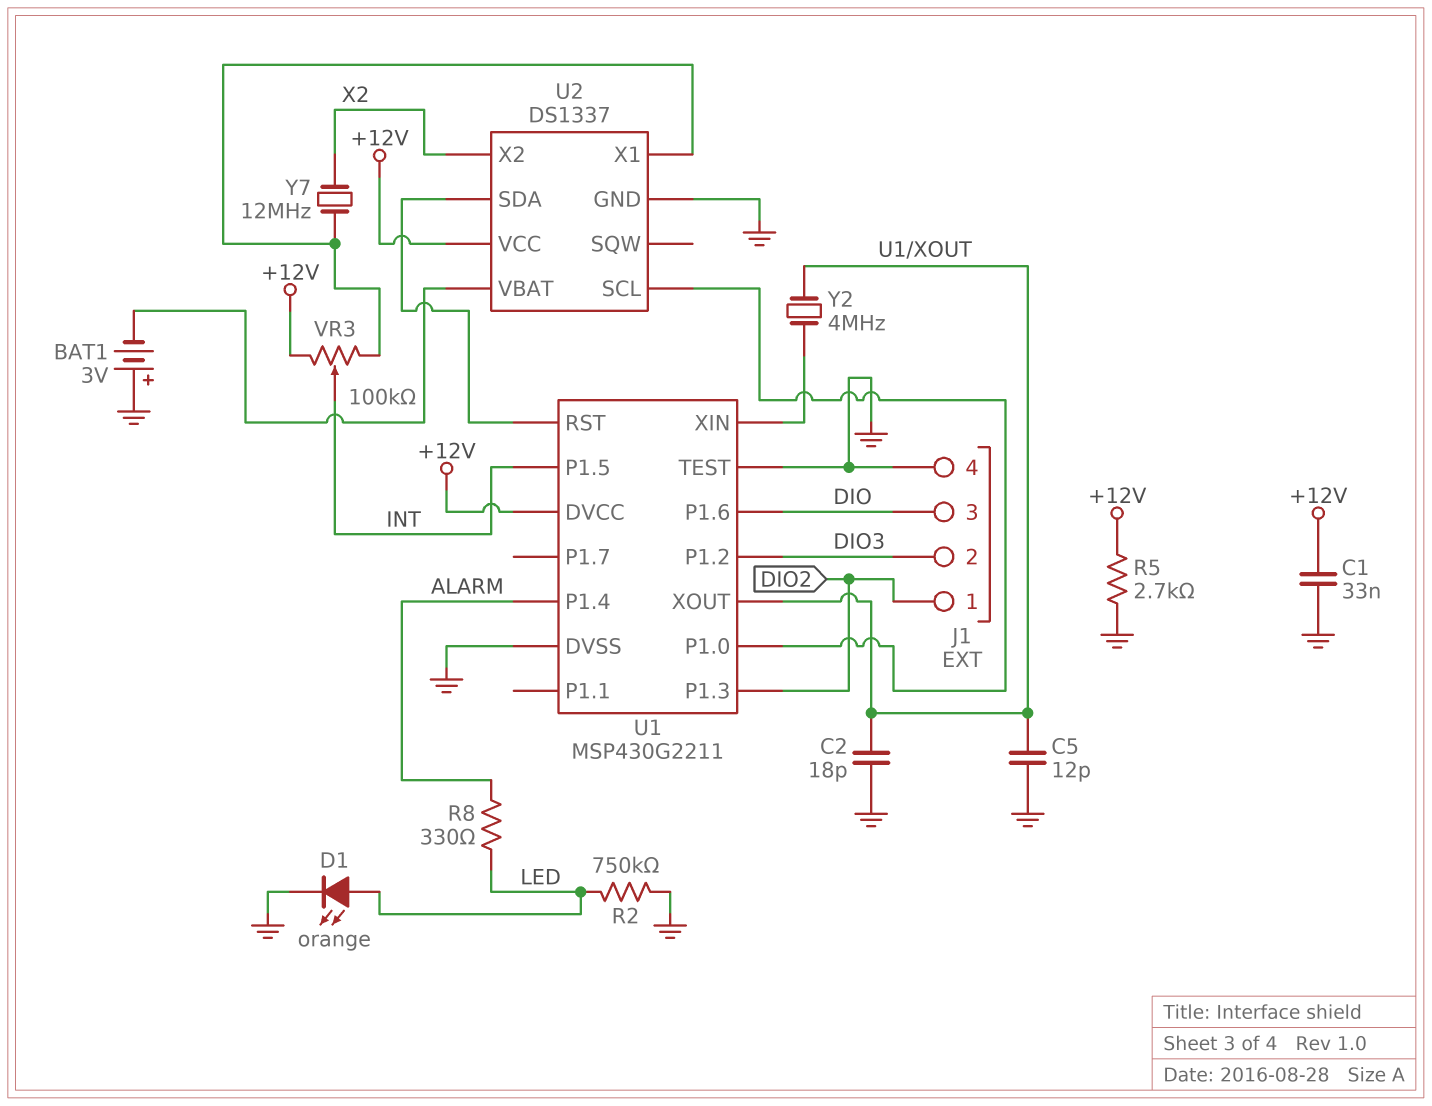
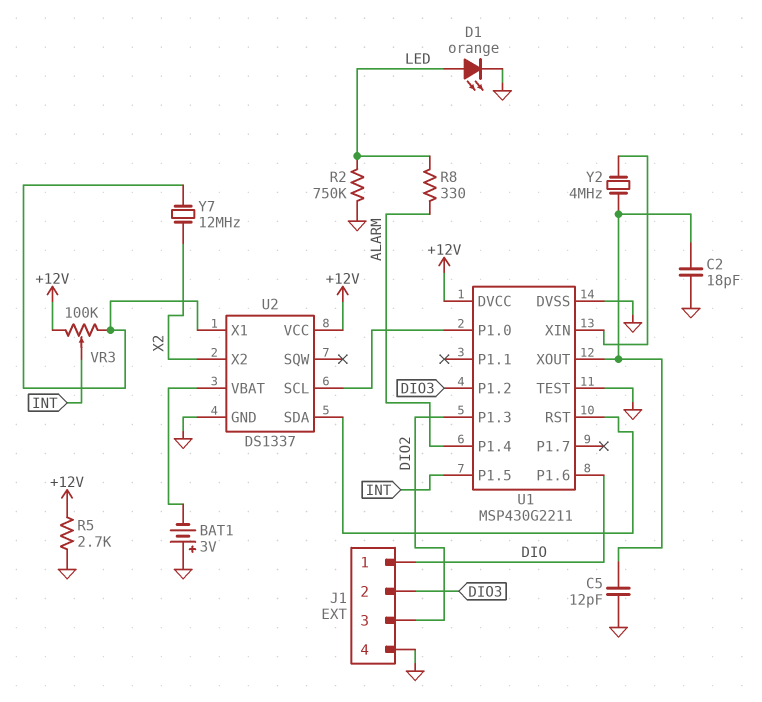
C1: 33nF (+12V, GND) -> none
J1 pin 1: DIO2 -> DIO
J1 pin 3: DIO -> DIO2

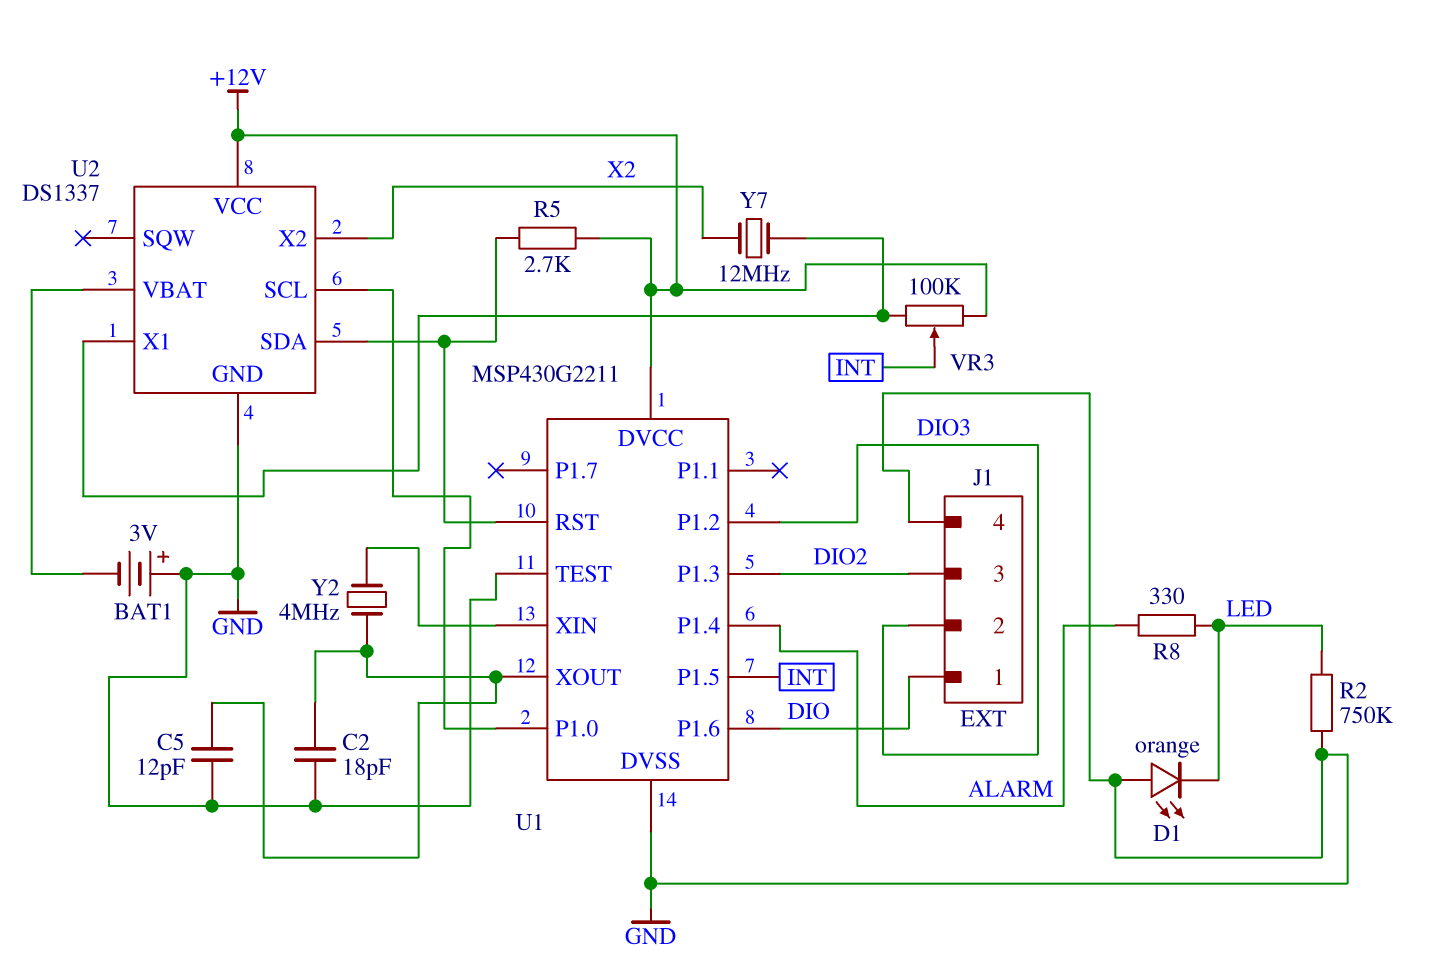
D1: LED orange (A LED, K GND) -> LED orange (A GND, K LED)
R5: 2.7k (+12V, GND) -> 2.7k (+12V, U1/RST)

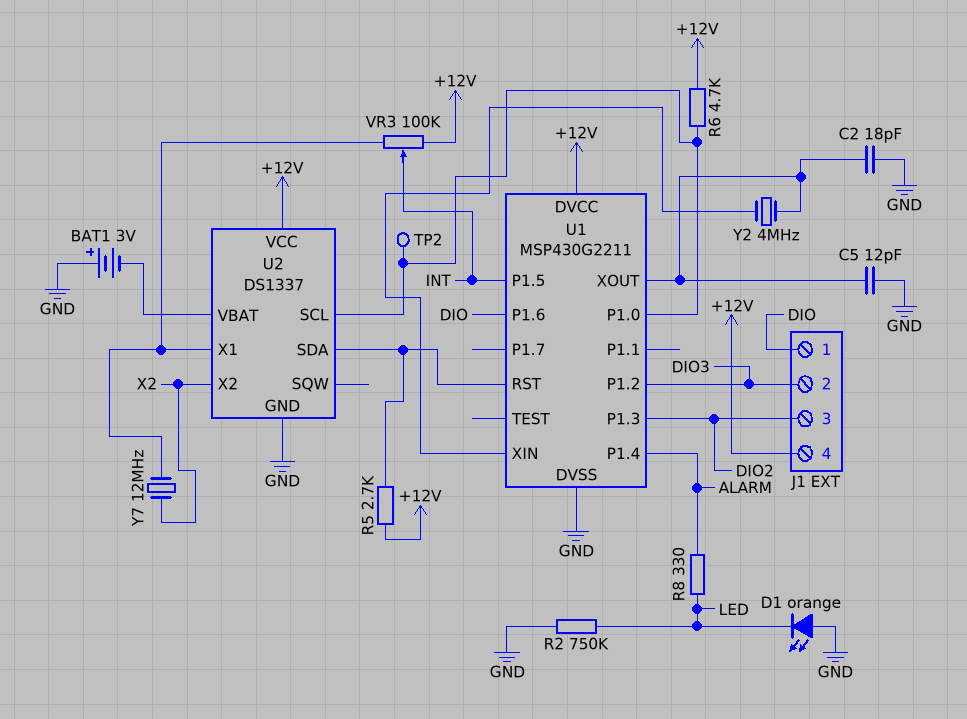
J1 pin 4: GND -> +12V
R6: none -> 4.7k (+12V, U1/P1.0)
TP2: none -> test point (U1/P1.0)
U1 pin TEST: GND -> none

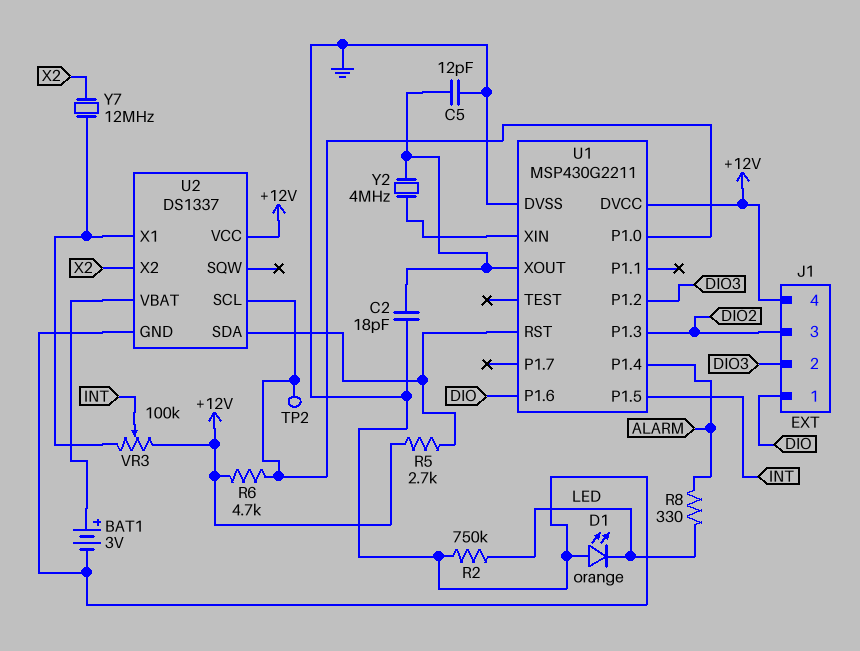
BAT1: 3V (plus GND, minus U2/VBAT) -> 3V (plus U2/VBAT, minus GND)

